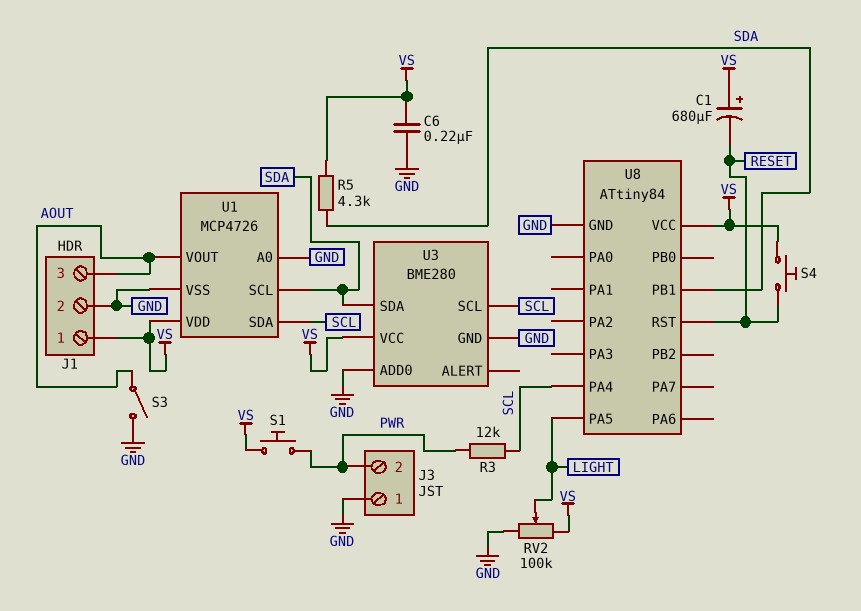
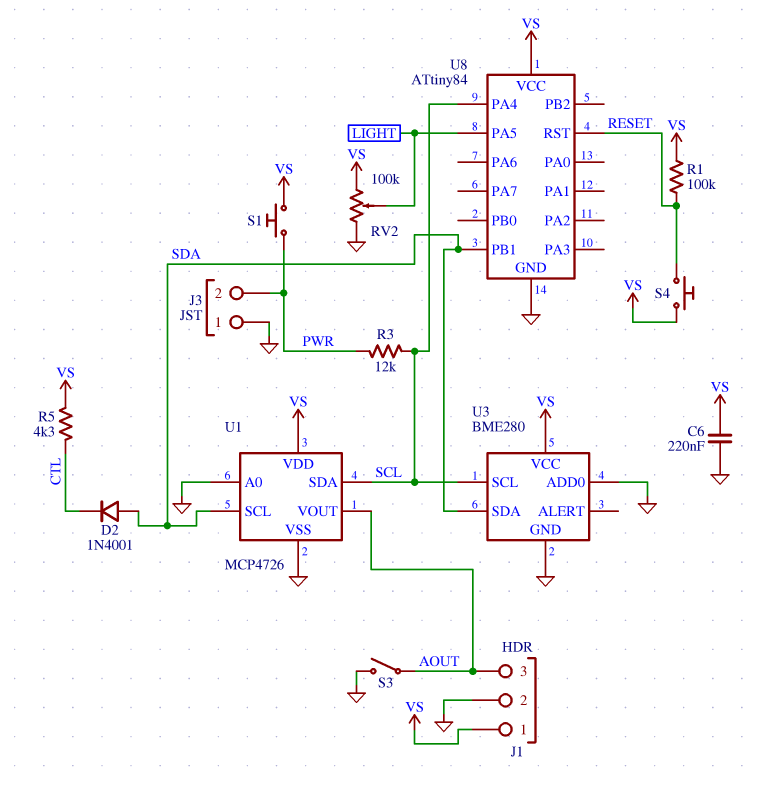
C1: 680uF (plus VS, minus RESET) -> none
D2: none -> diode 1N4001 (A SDA, K CTL)
R1: none -> 100k (RESET, VS)
R5: 4.3k (SDA, VS) -> 4.3k (CTL, VS)

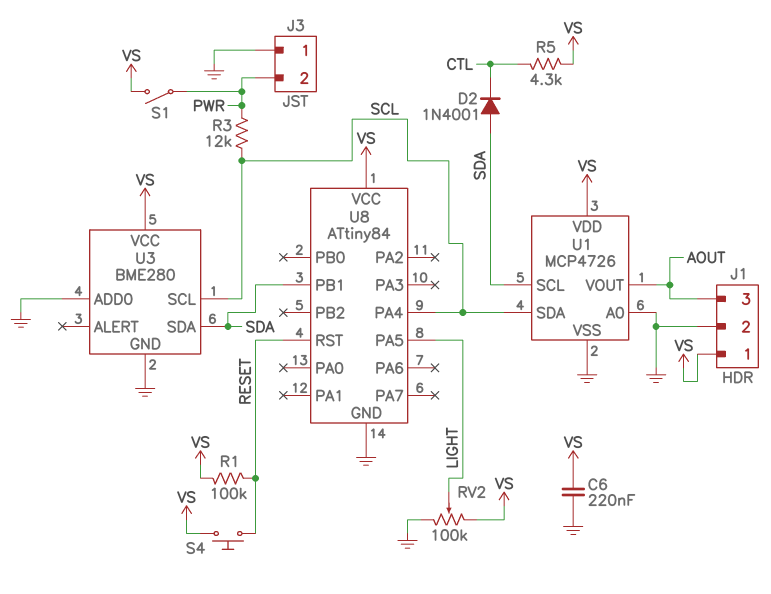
S1: button (PWR, VS) -> switch (PWR, VS)
S3: switch (AOUT, GND) -> none

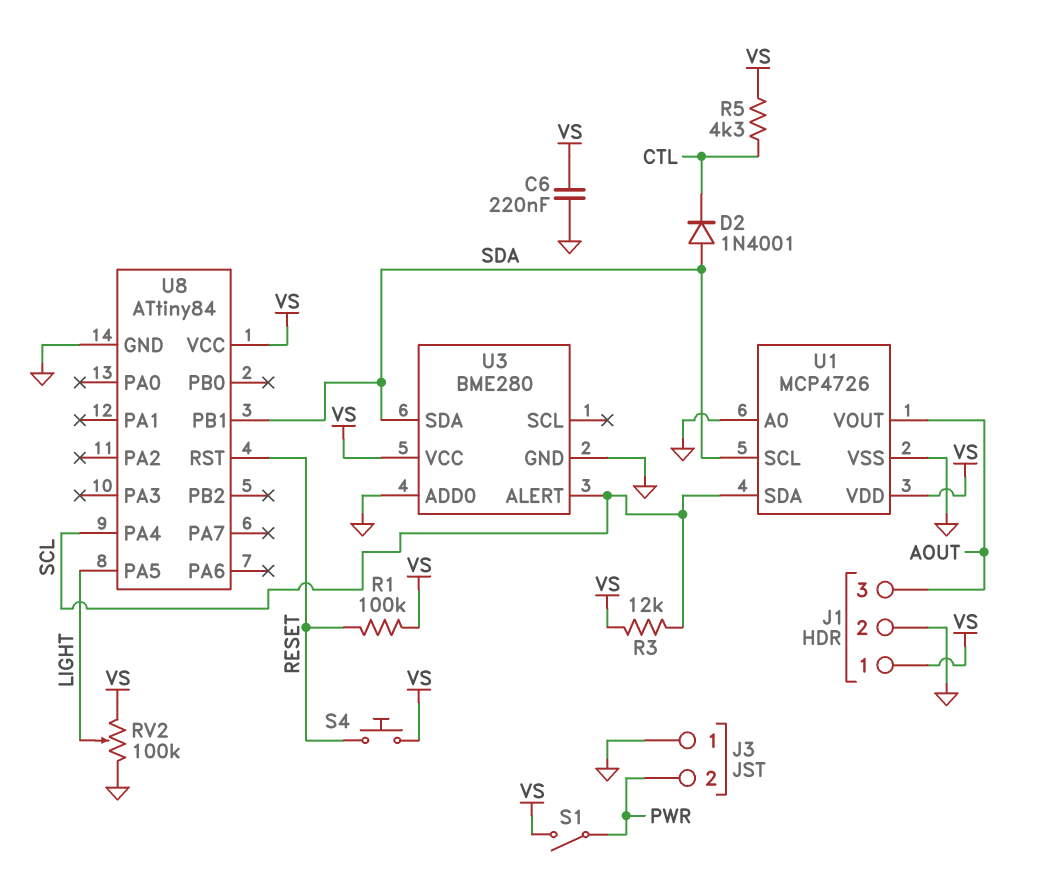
R3: 12k (PWR, SCL) -> 12k (SCL, VS)
U3 pin ALERT: none -> SCL
U3 pin SCL: SCL -> none

